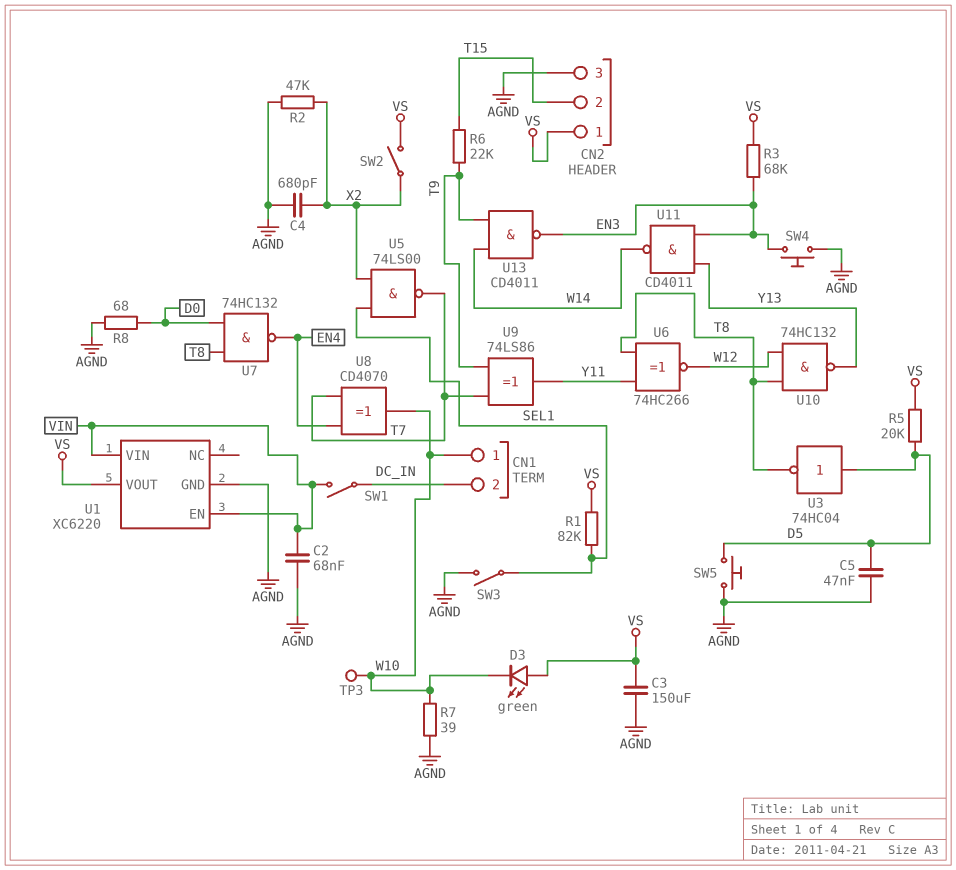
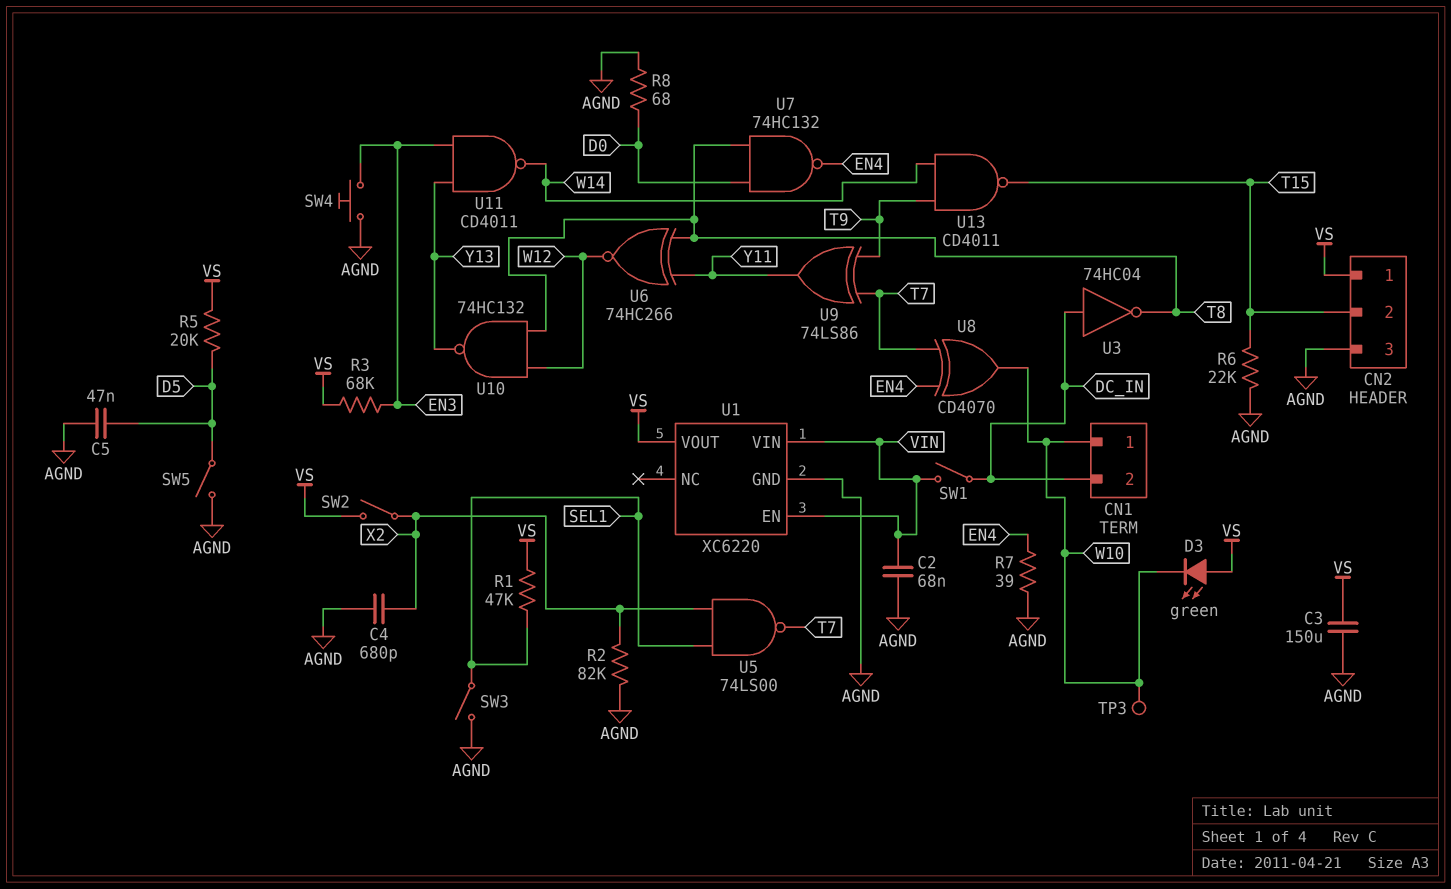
R1: 82k (SEL1, VS) -> 47k (SEL1, VS)
R2: 47k (AGND, X2) -> 82k (AGND, X2)
R6: 22k (T9, T15) -> 22k (AGND, T15)
R7: 39 (AGND, W10) -> 39 (AGND, EN4)
SW5: button (AGND, D5) -> switch (AGND, D5)
U3: NOT 74HC04 (in D5, out T8) -> NOT 74HC04 (in DC_IN, out T8)
U13: NAND CD4011 (in T9, in W14, out EN3) -> NAND CD4011 (in T9, in W14, out T15)

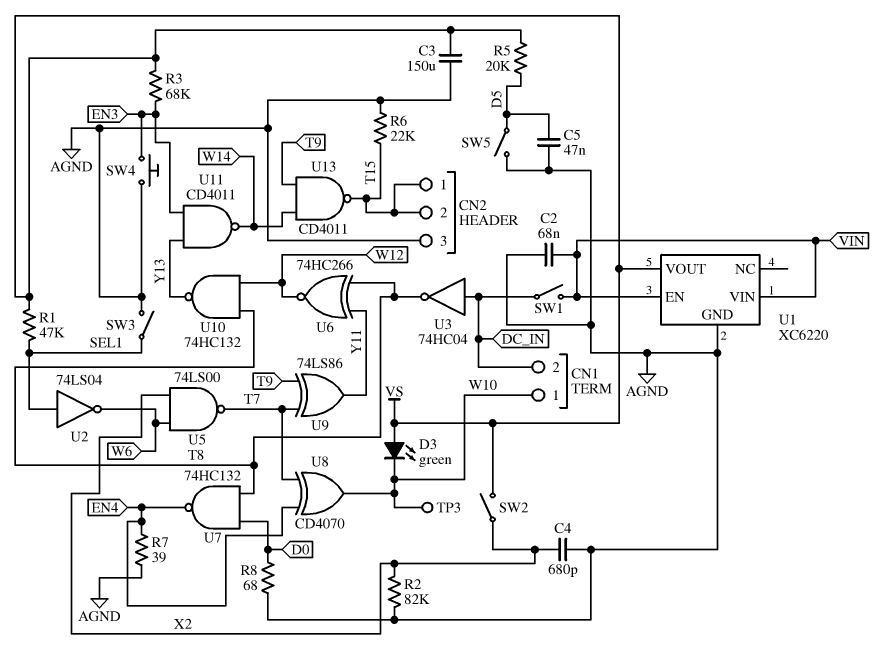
CN2 pin 1: VS -> T15
U2: none -> NOT 74LS04 (in SEL1, out W6)
U5: NAND 74LS00 (in SEL1, in X2, out T7) -> NAND 74LS00 (in W6, in X2, out T7)

